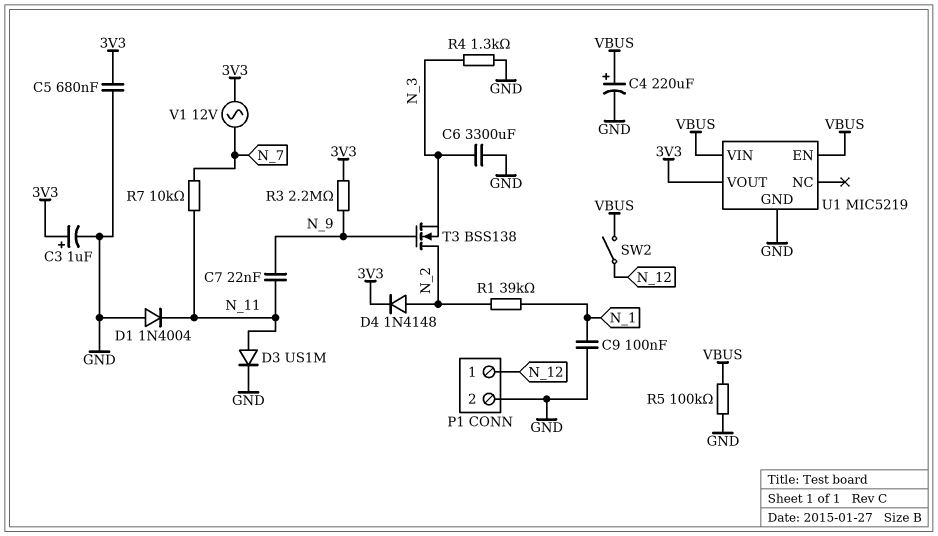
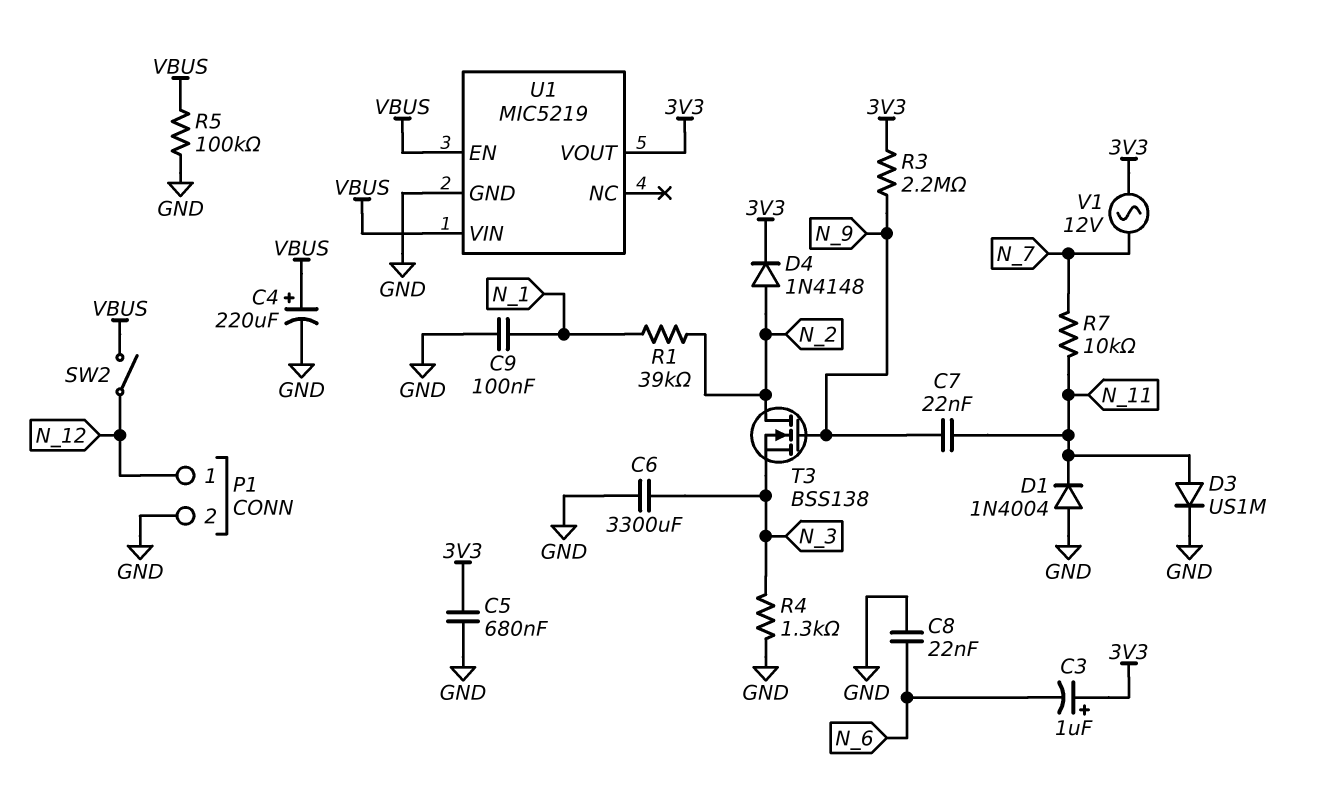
C3: 1uF (plus 3V3, minus GND) -> 1uF (plus 3V3, minus N_6)
C8: none -> 22nF (GND, N_6)

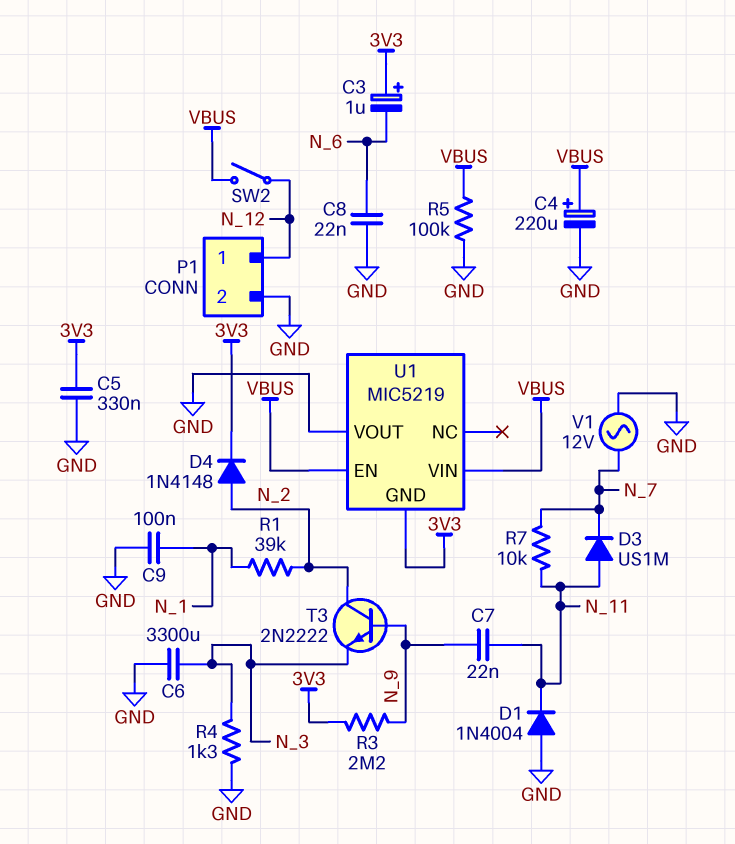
C5: 680nF (3V3, GND) -> 330nF (3V3, GND)
D3: diode US1M (A N_11, K GND) -> diode US1M (A N_11, K N_7)
T3: NMOS BSS138 (G N_9, D N_2, S N_3) -> NPN 2N2222 (B N_9, C N_2, E N_3)
U1 pin GND: GND -> 3V3
U1 pin VOUT: 3V3 -> GND
V1: AC 12V (3V3, N_7) -> AC 12V (GND, N_7)

